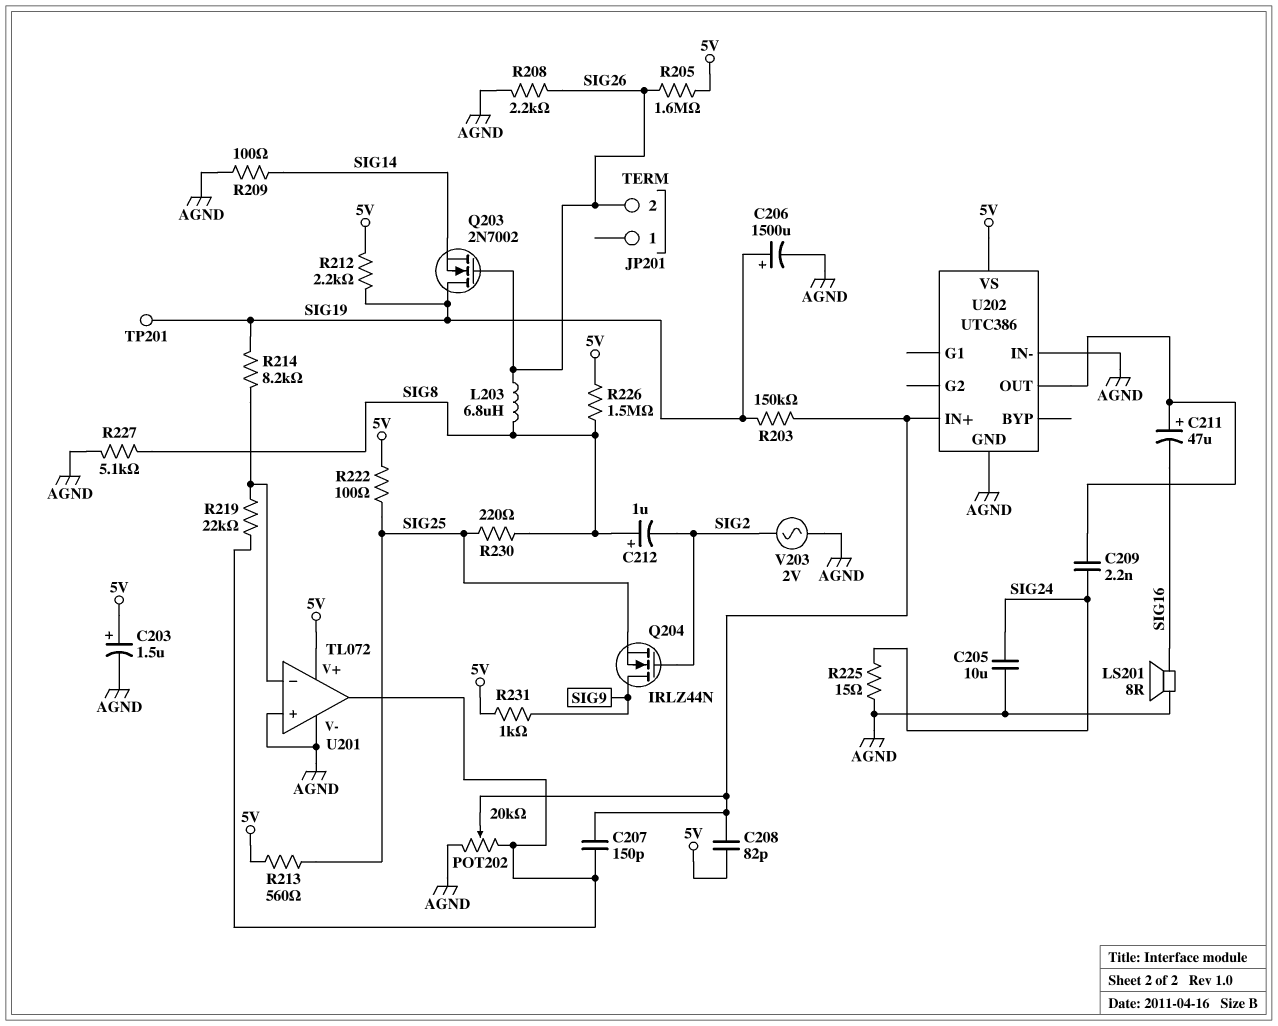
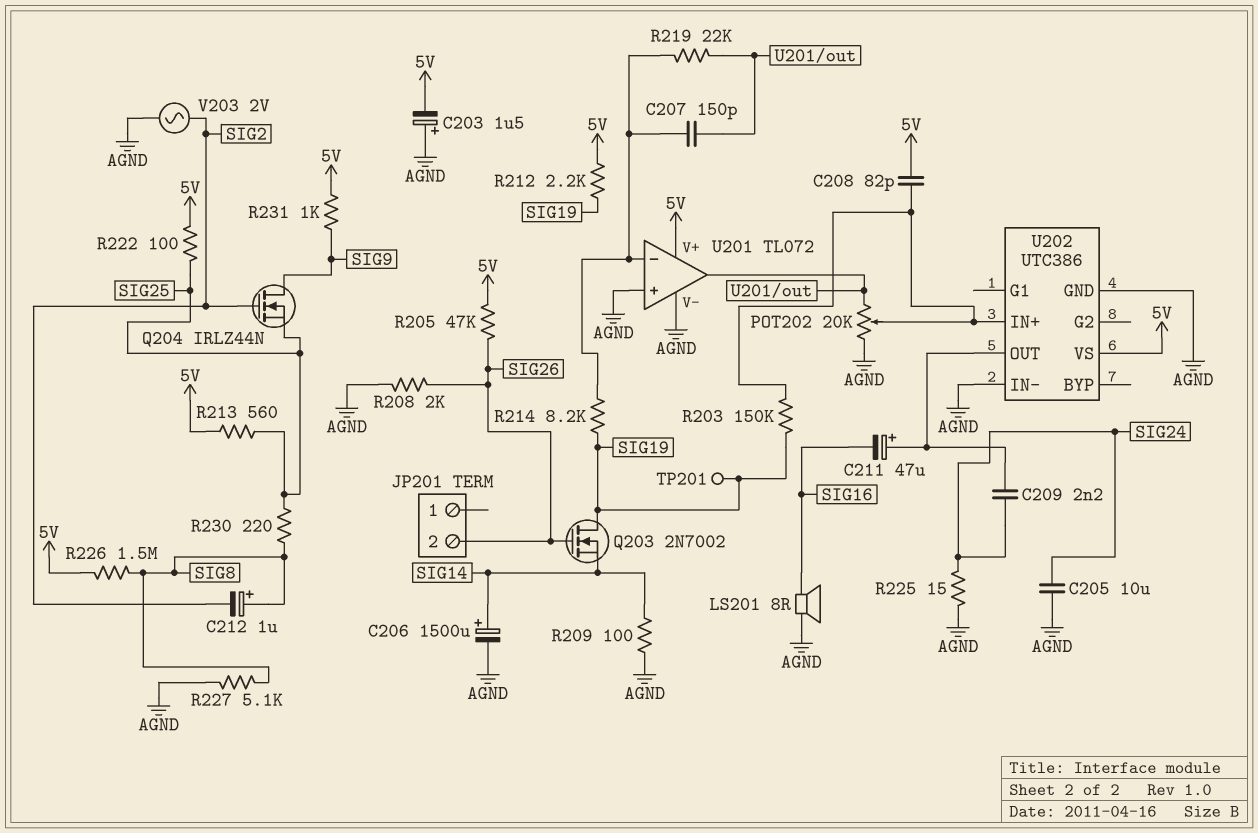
C203: 1.5uF (plus 5V, minus AGND) -> 1.5uF (plus AGND, minus 5V)
C206: 1500uF (plus SIG19, minus AGND) -> 1500uF (plus SIG14, minus AGND)
C207: 150pF (U201/out, U202/IN+) -> 150pF (U201/in-, U201/out)
L203: 6.8uH (SIG8, SIG26) -> none
R205: 1.6M (5V, SIG26) -> 47k (5V, SIG26)
R208: 2.2k (AGND, SIG26) -> 2k (AGND, SIG26)

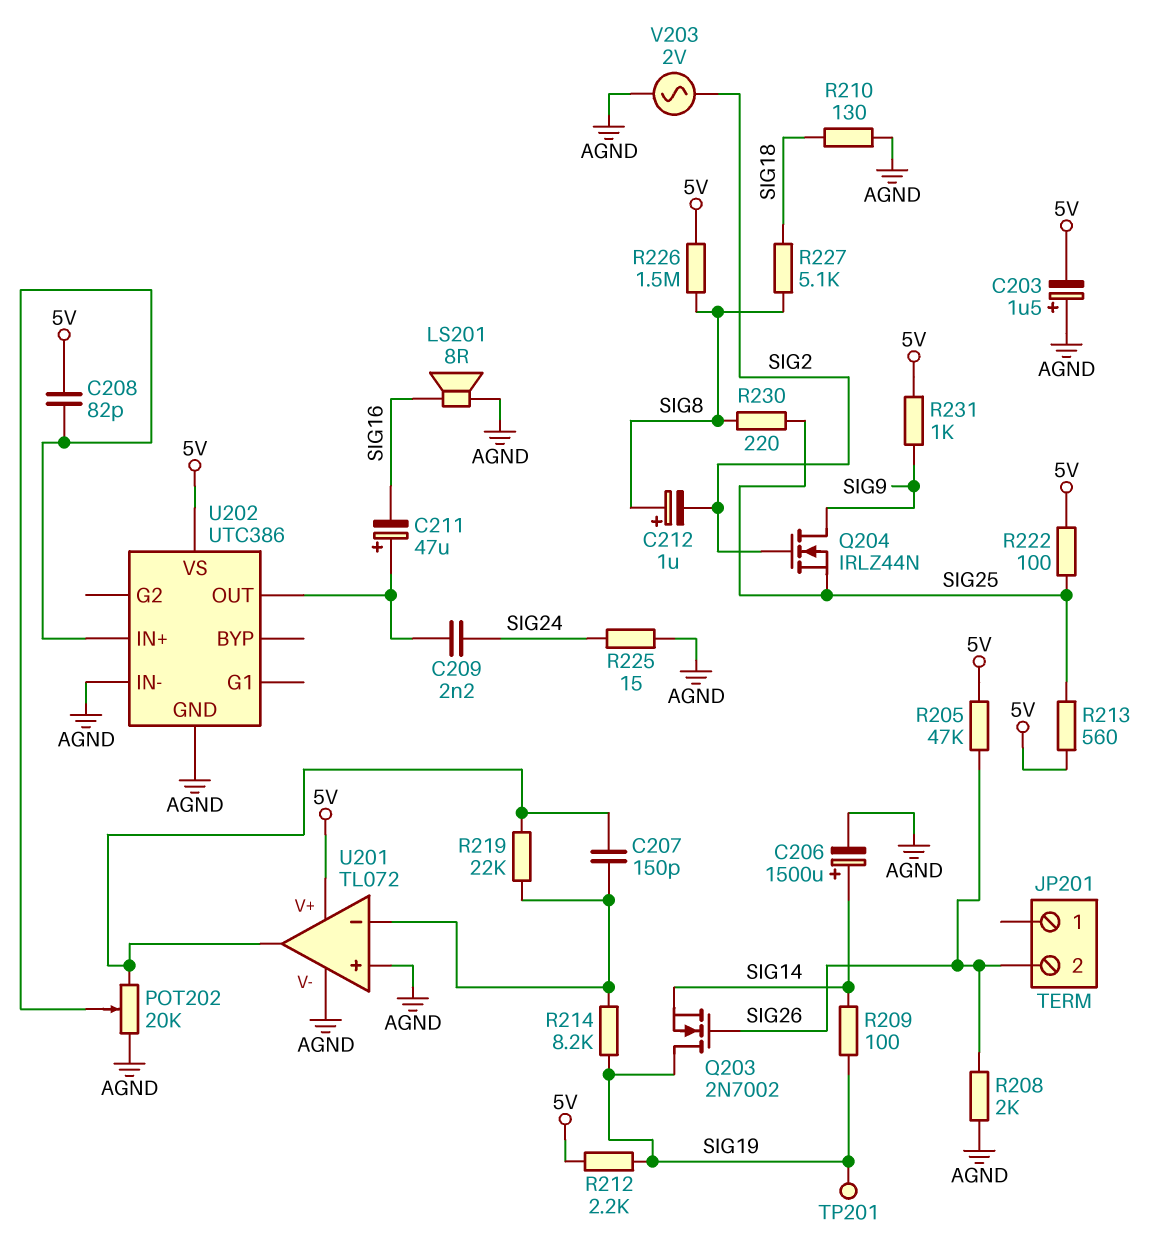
C205: 10uF (AGND, SIG24) -> none
R203: 150k (SIG19, U202/IN+) -> none
R209: 100 (AGND, SIG14) -> 100 (SIG14, SIG19)
R210: none -> 130 (AGND, SIG18)
R227: 5.1k (AGND, SIG8) -> 5.1k (SIG8, SIG18)

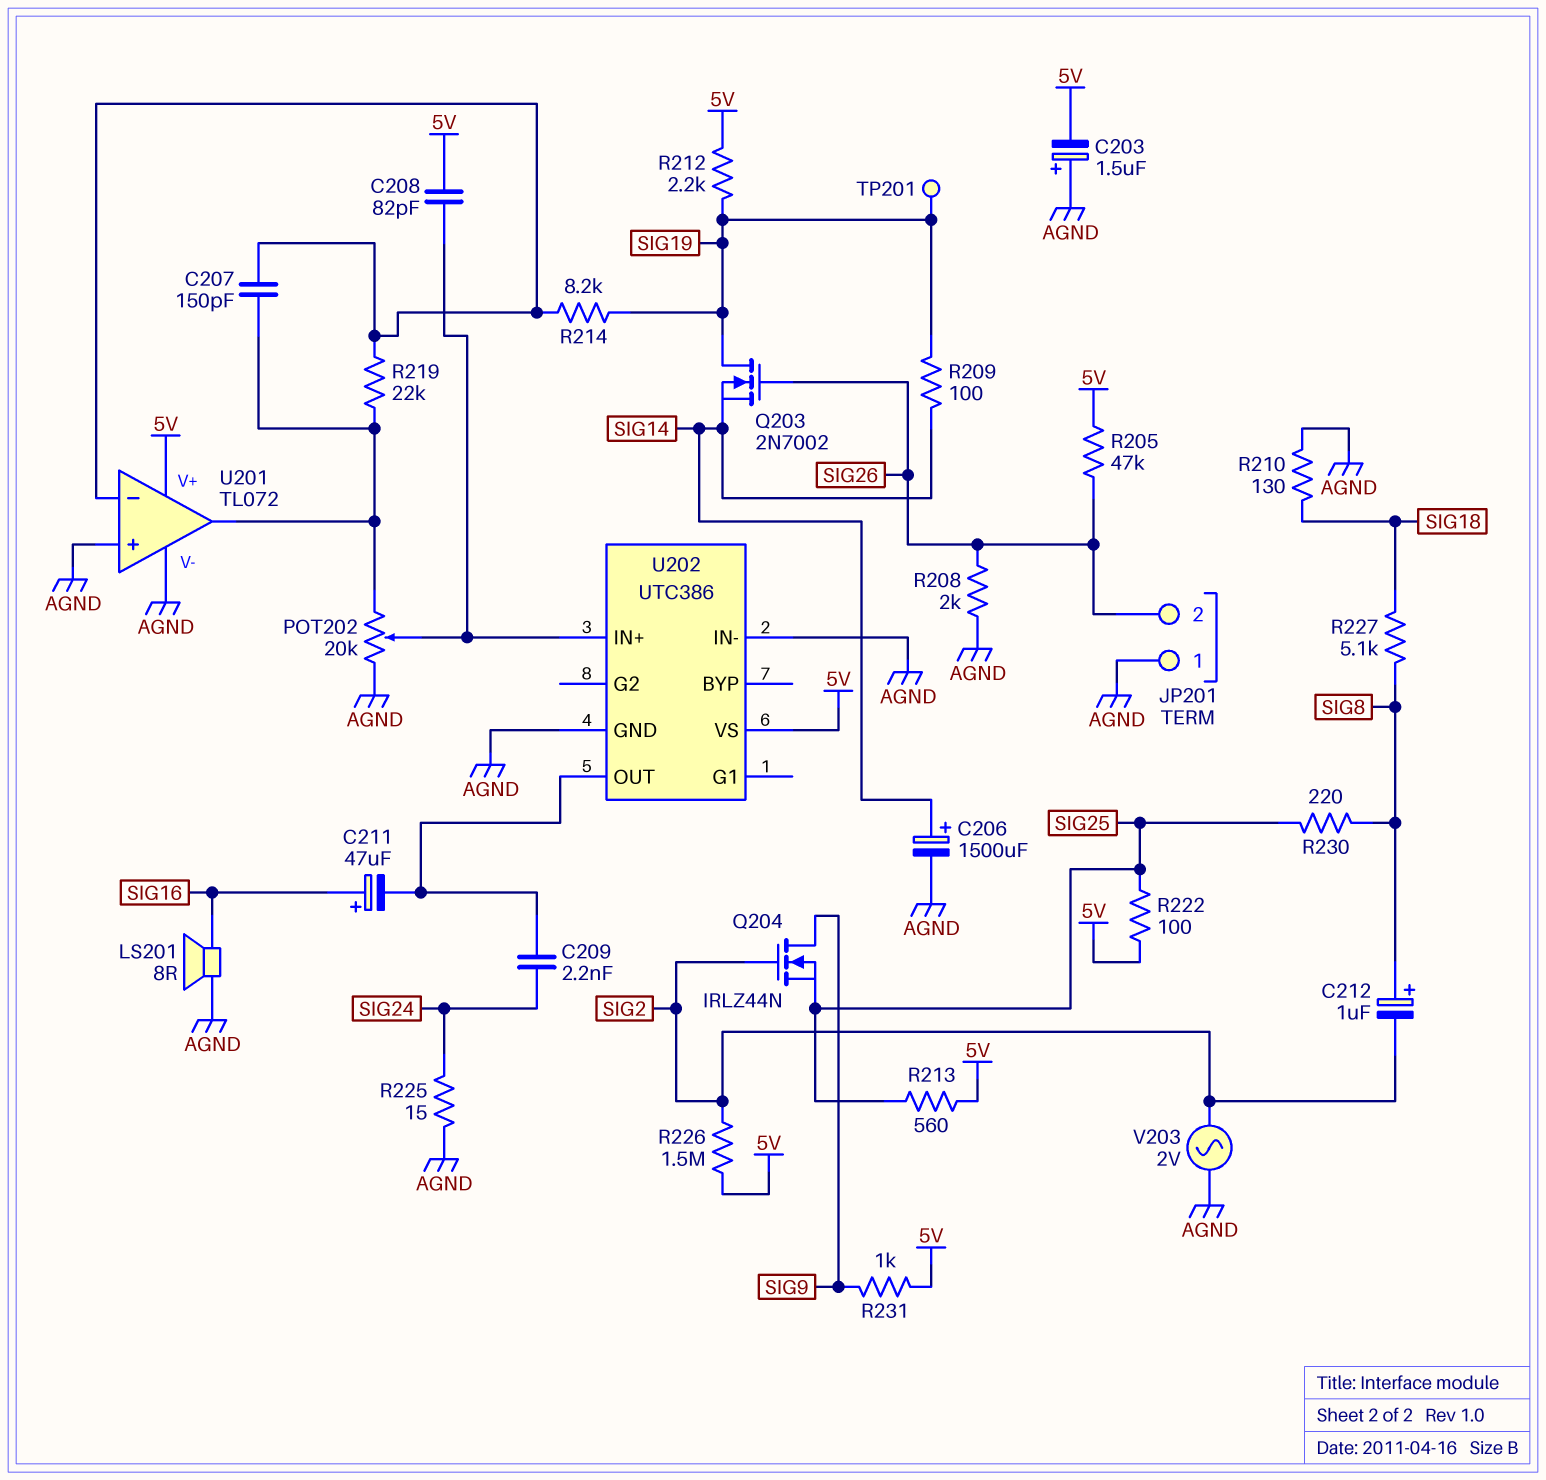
C211: 47uF (plus U202/OUT, minus SIG16) -> 47uF (plus SIG16, minus U202/OUT)
JP201 pin 1: none -> AGND
R226: 1.5M (5V, SIG8) -> 1.5M (5V, SIG2)

